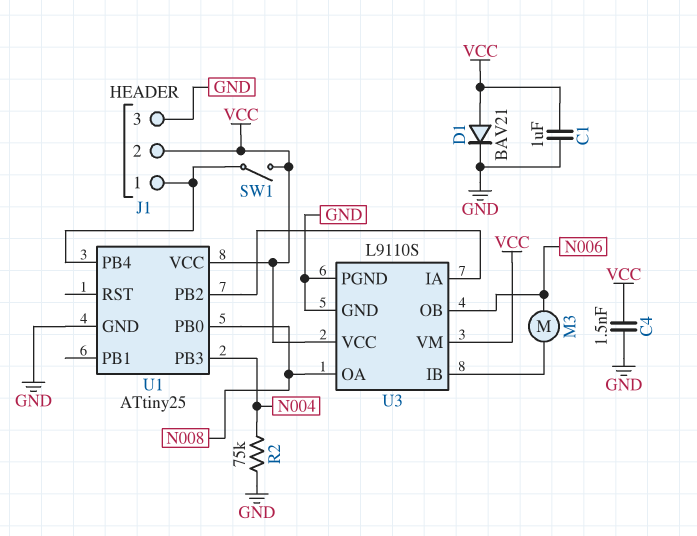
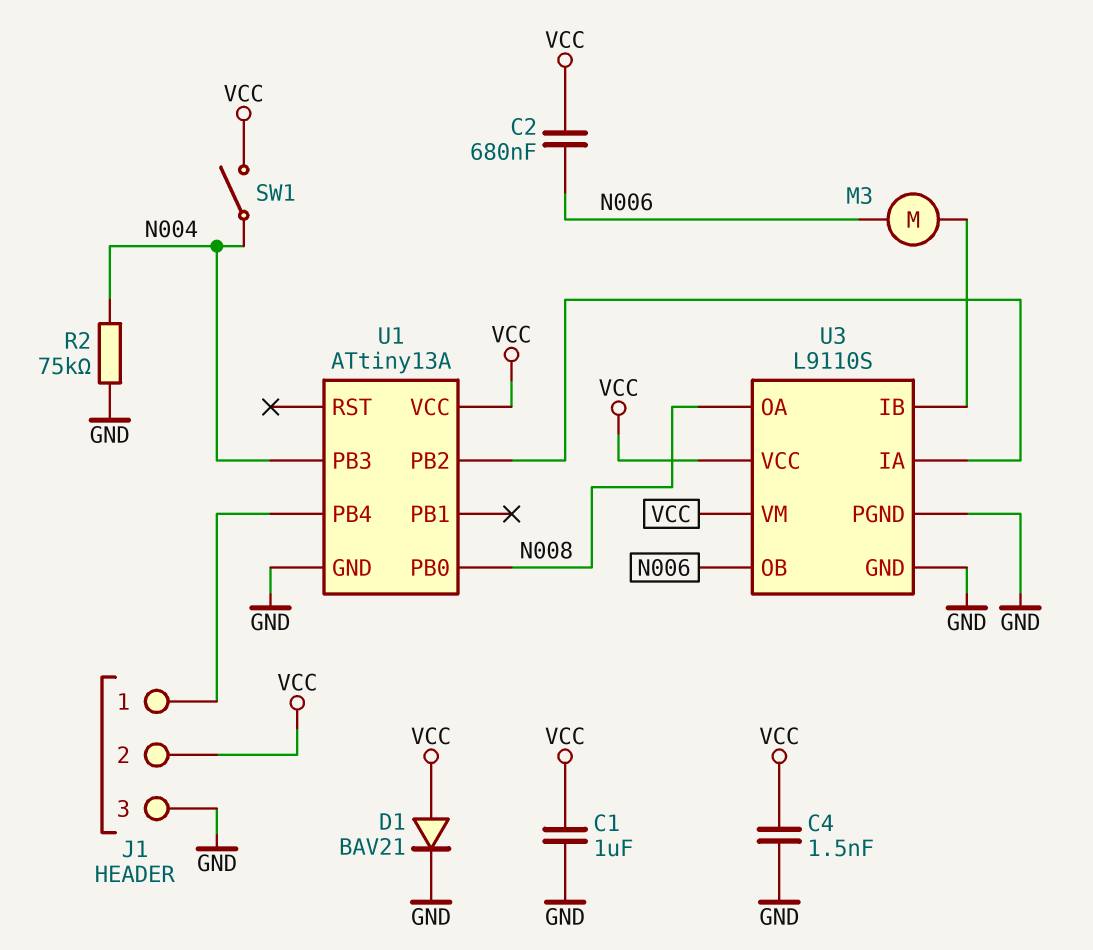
C2: none -> 680nF (N006, VCC)
SW1: switch (J1/1, VCC) -> switch (N004, VCC)
U1: ATtiny25 -> ATtiny13A

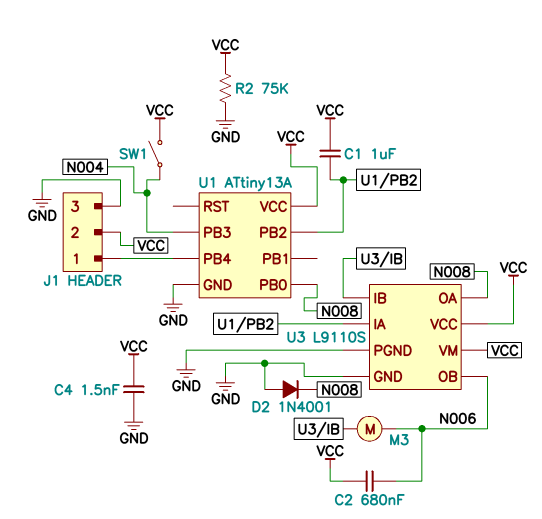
C1: 1uF (GND, VCC) -> 1uF (U1/PB2, VCC)
D1: diode BAV21 (A VCC, K GND) -> none
D2: none -> diode 1N4001 (A GND, K N008)
R2: 75k (GND, N004) -> 75k (GND, VCC)

